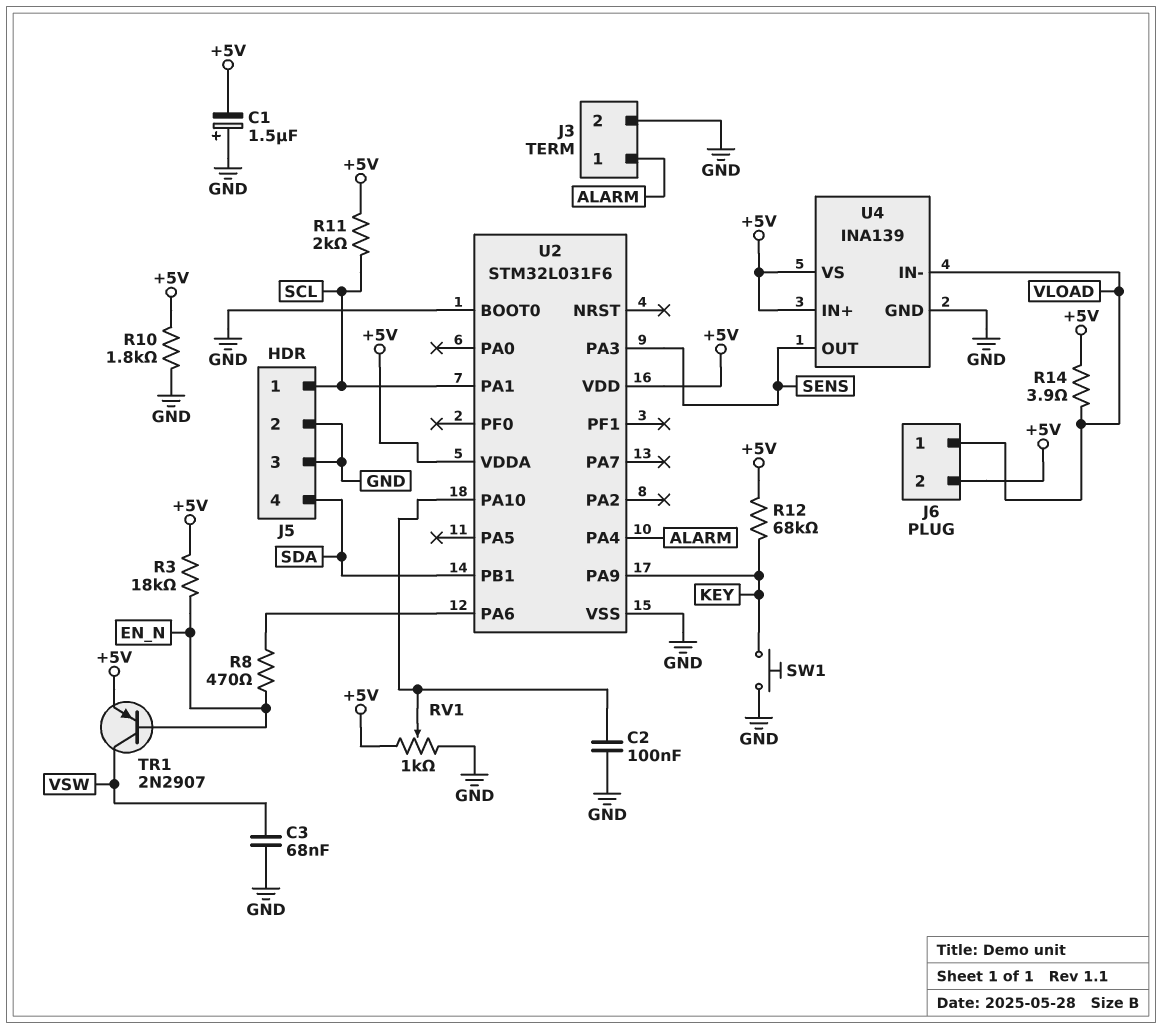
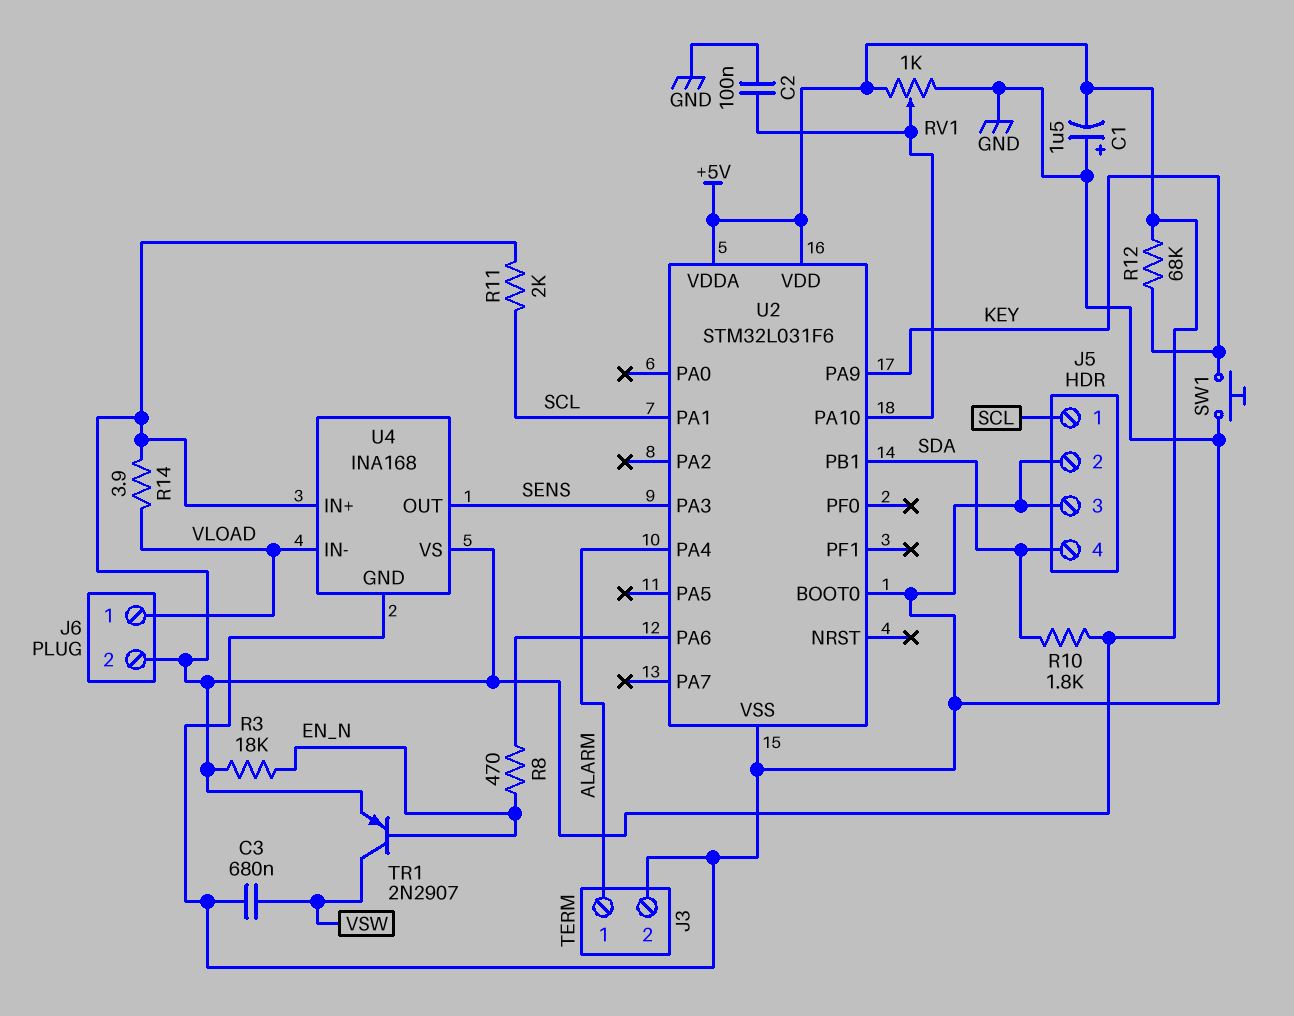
C3: 68nF (GND, VSW) -> 680nF (GND, VSW)
R10: 1.8k (+5V, GND) -> 1.8k (+5V, SDA)
U4: INA139 -> INA168

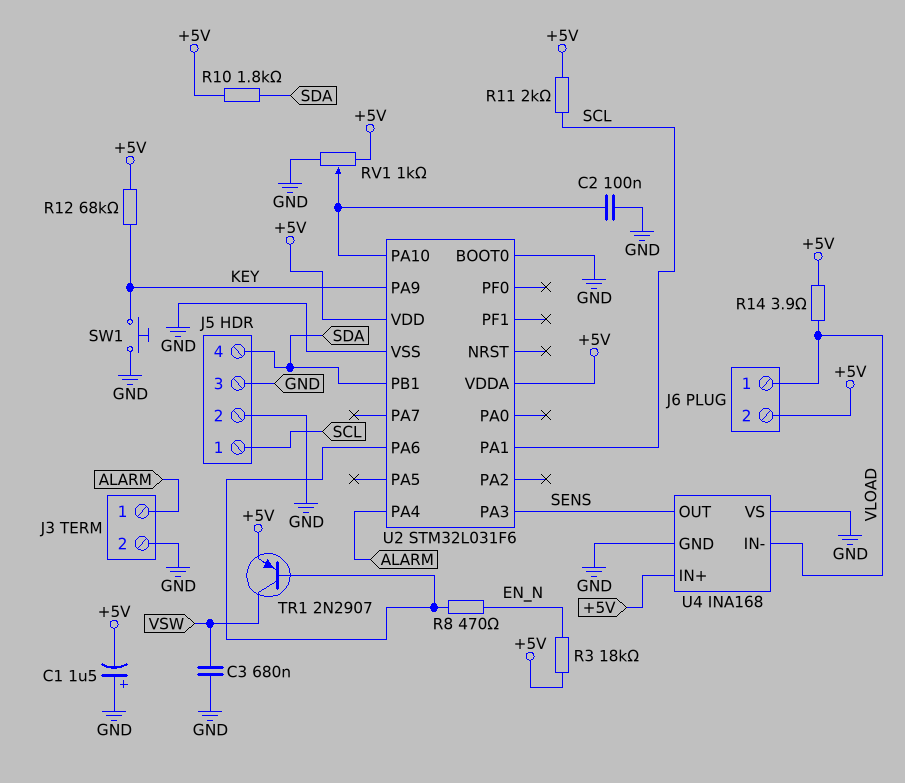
TR1: PNP 2N2907 (B EN_N, C VSW, E +5V) -> PNP 2N2907 (B U2/PA6, C VSW, E +5V)
U4 pin VS: +5V -> GND

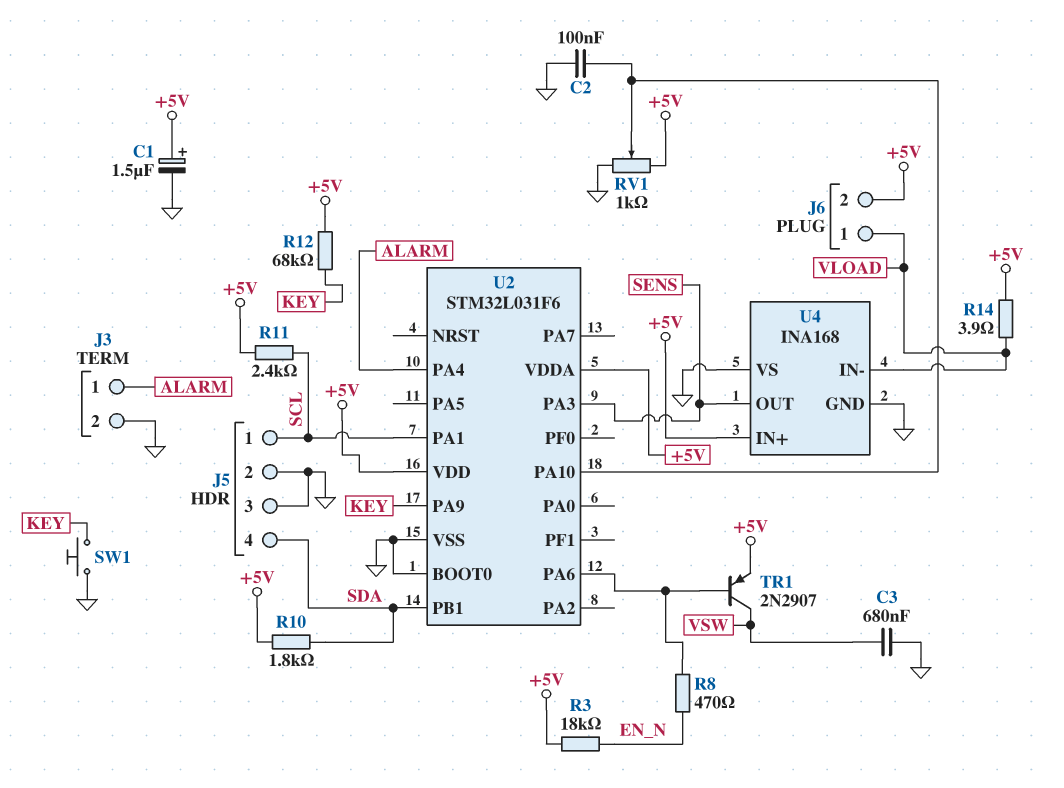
C1: 1.5uF (plus GND, minus +5V) -> 1.5uF (plus +5V, minus GND)
R11: 2k (+5V, SCL) -> 2.4k (+5V, SCL)

